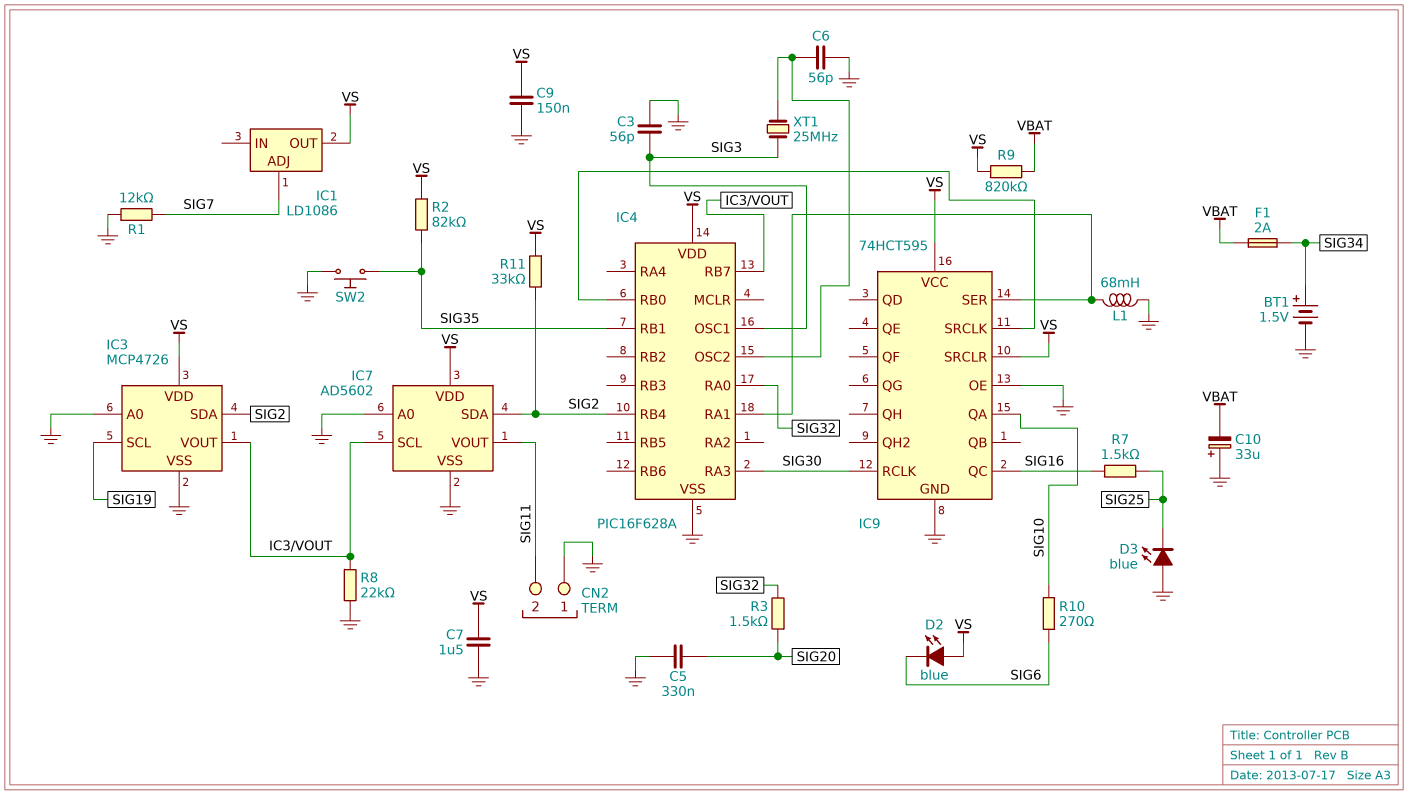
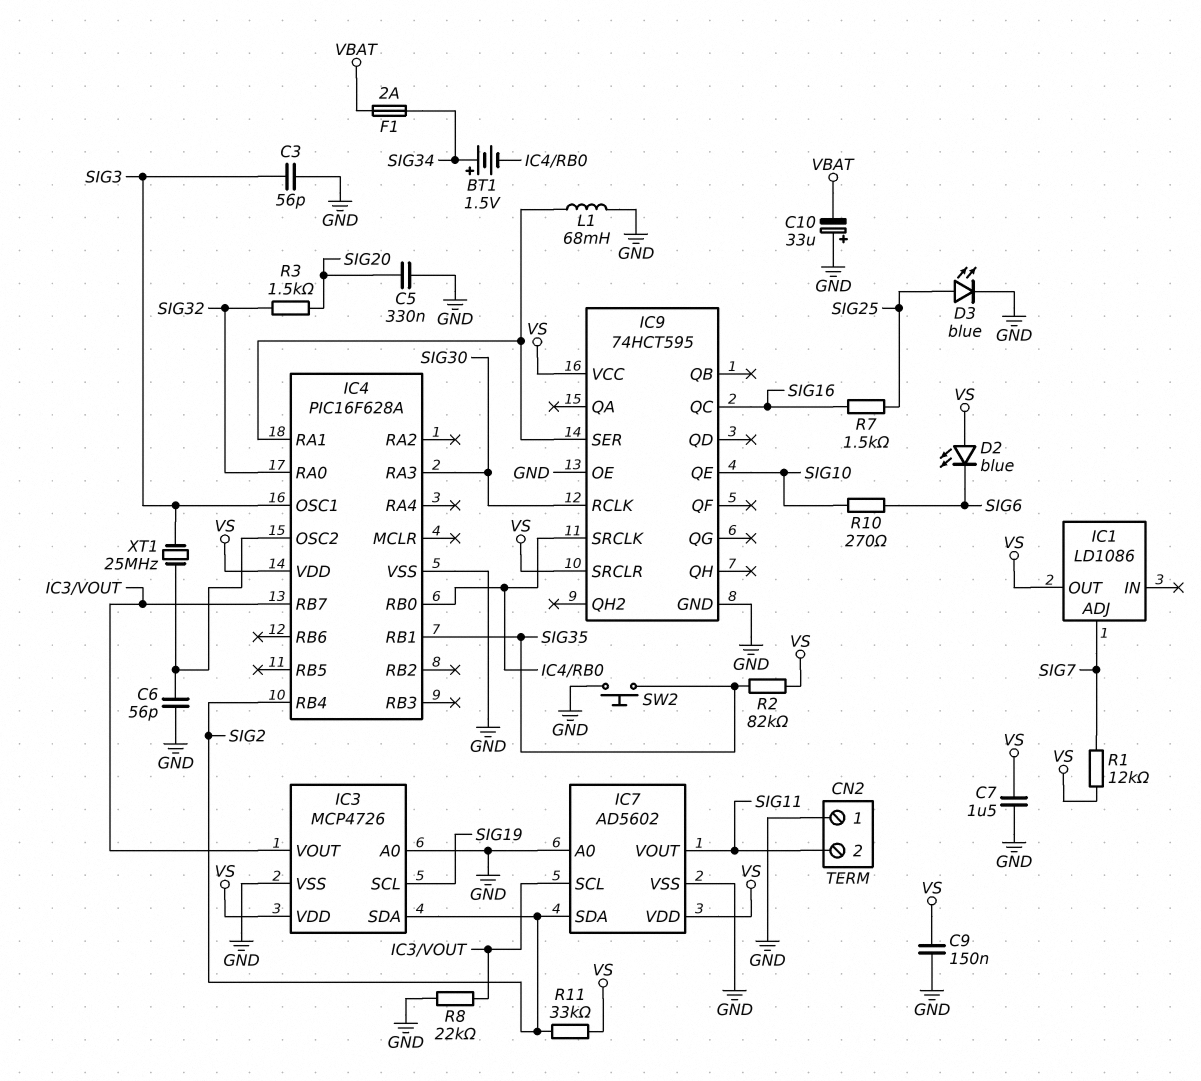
BT1: 1.5V (plus SIG34, minus GND) -> 1.5V (plus SIG34, minus IC4/RB0)
D3: LED blue (A GND, K SIG25) -> LED blue (A SIG25, K GND)
IC9 pin QA: SIG10 -> none
IC9 pin QE: none -> SIG10
R1: 12k (GND, SIG7) -> 12k (SIG7, VS)
R9: 820k (VBAT, VS) -> none

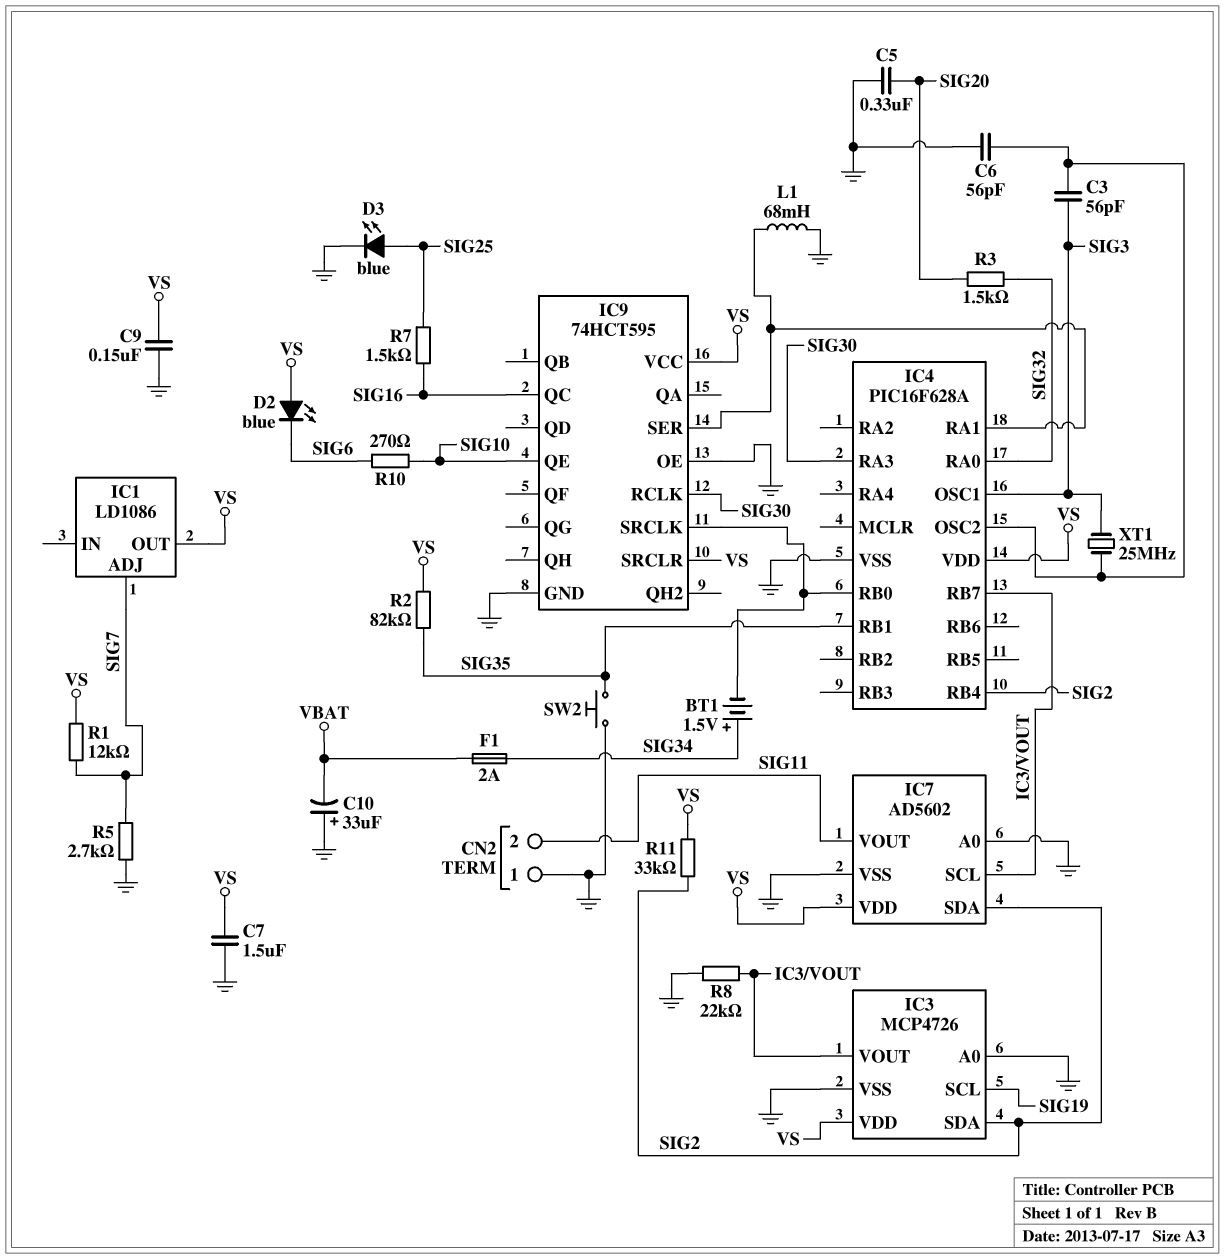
C3: 56pF (GND, SIG3) -> 56pF (IC4/OSC2, SIG3)
R5: none -> 2.7k (GND, SIG7)

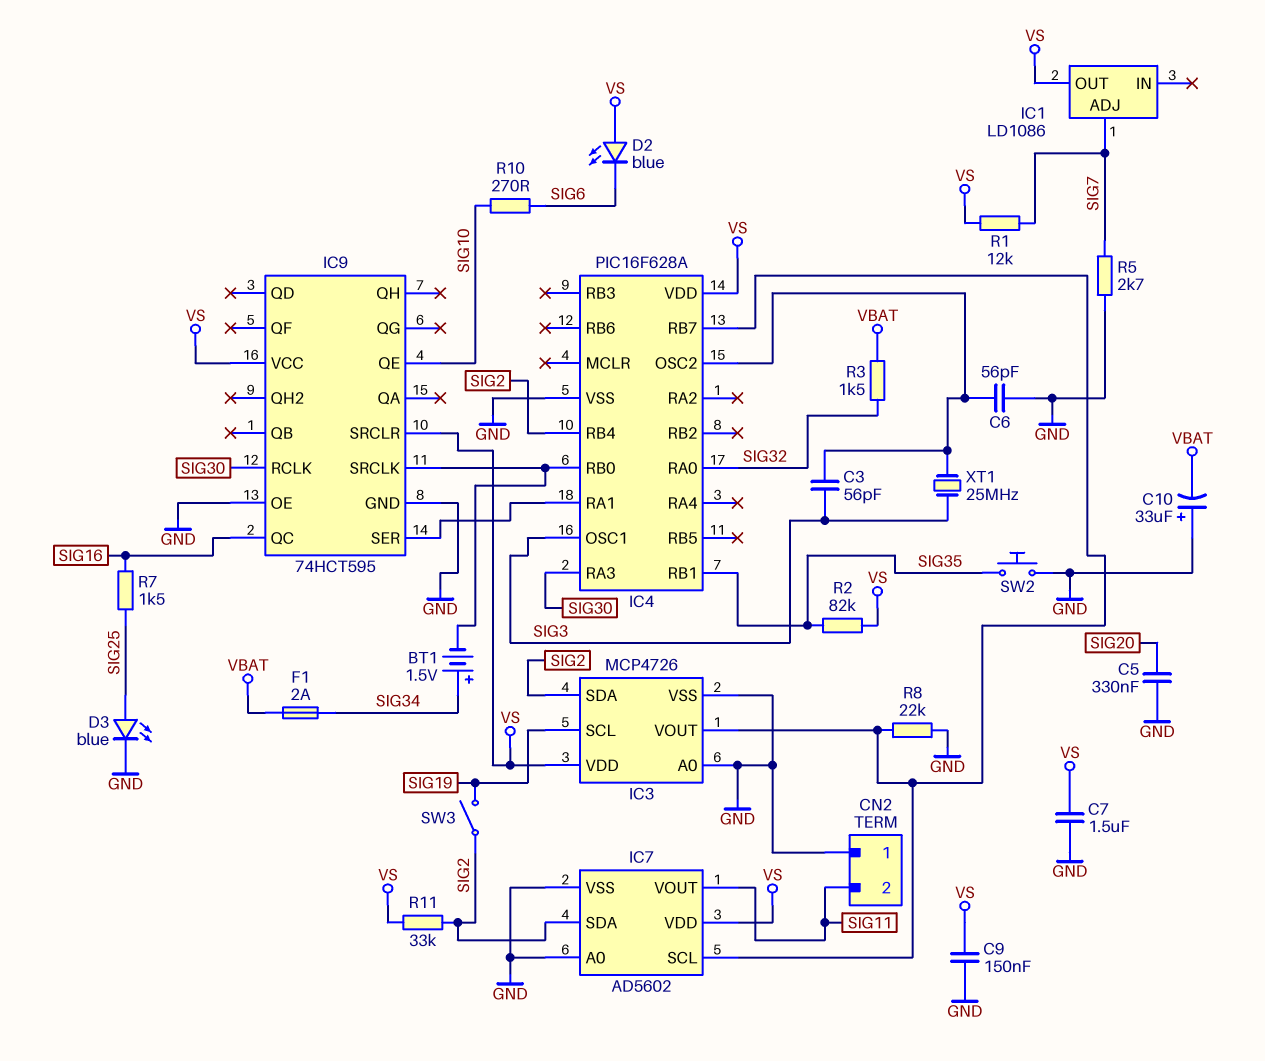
L1: 68mH (GND, IC4/RA1) -> none
R3: 1.5k (SIG20, SIG32) -> 1.5k (SIG32, VBAT)
SW3: none -> switch (SIG2, SIG19)

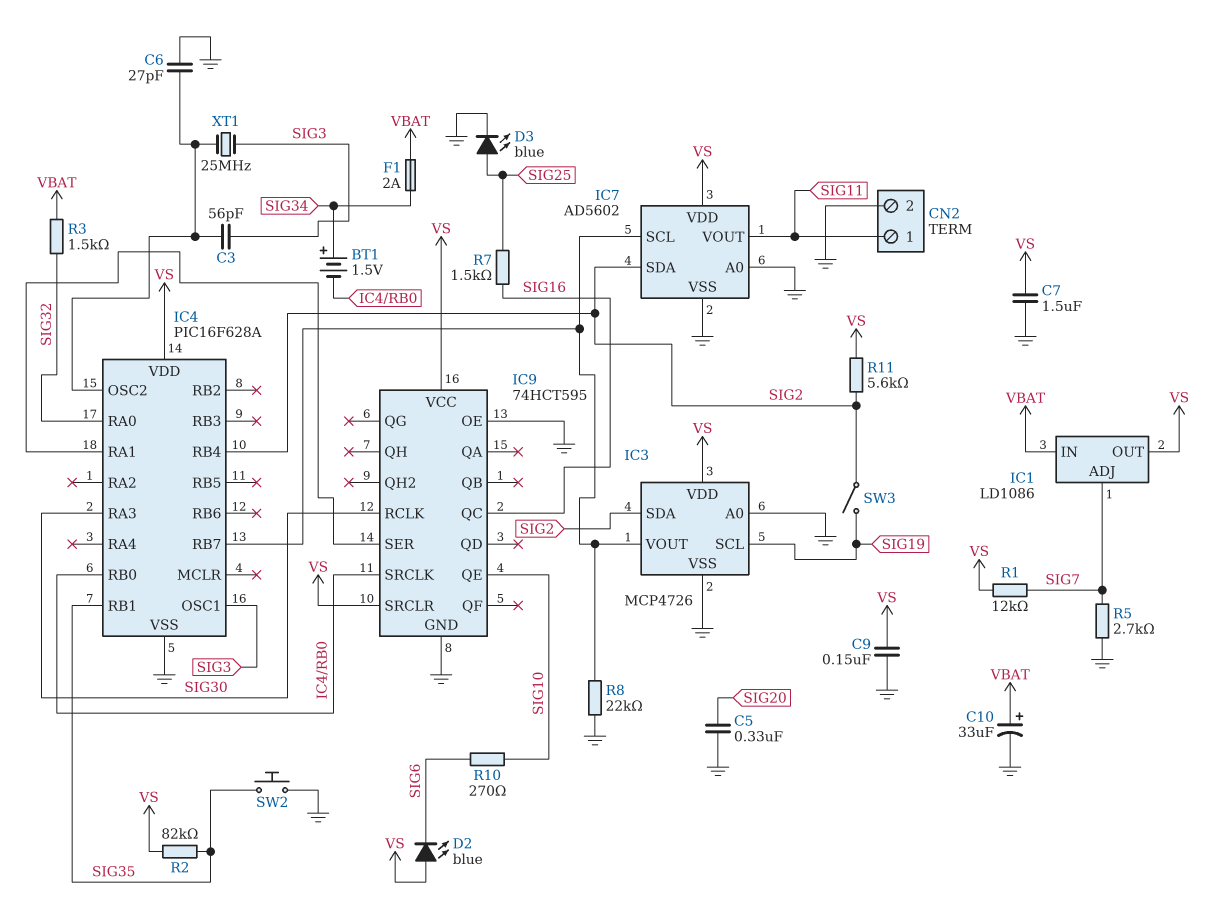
C6: 56pF (GND, IC4/OSC2) -> 27pF (GND, IC4/OSC2)
C10: 33uF (plus GND, minus VBAT) -> 33uF (plus VBAT, minus GND)
CN2 pin 1: GND -> SIG11
CN2 pin 2: SIG11 -> GND
IC1 pin IN: none -> VBAT
R11: 33k (SIG2, VS) -> 5.6k (SIG2, VS)

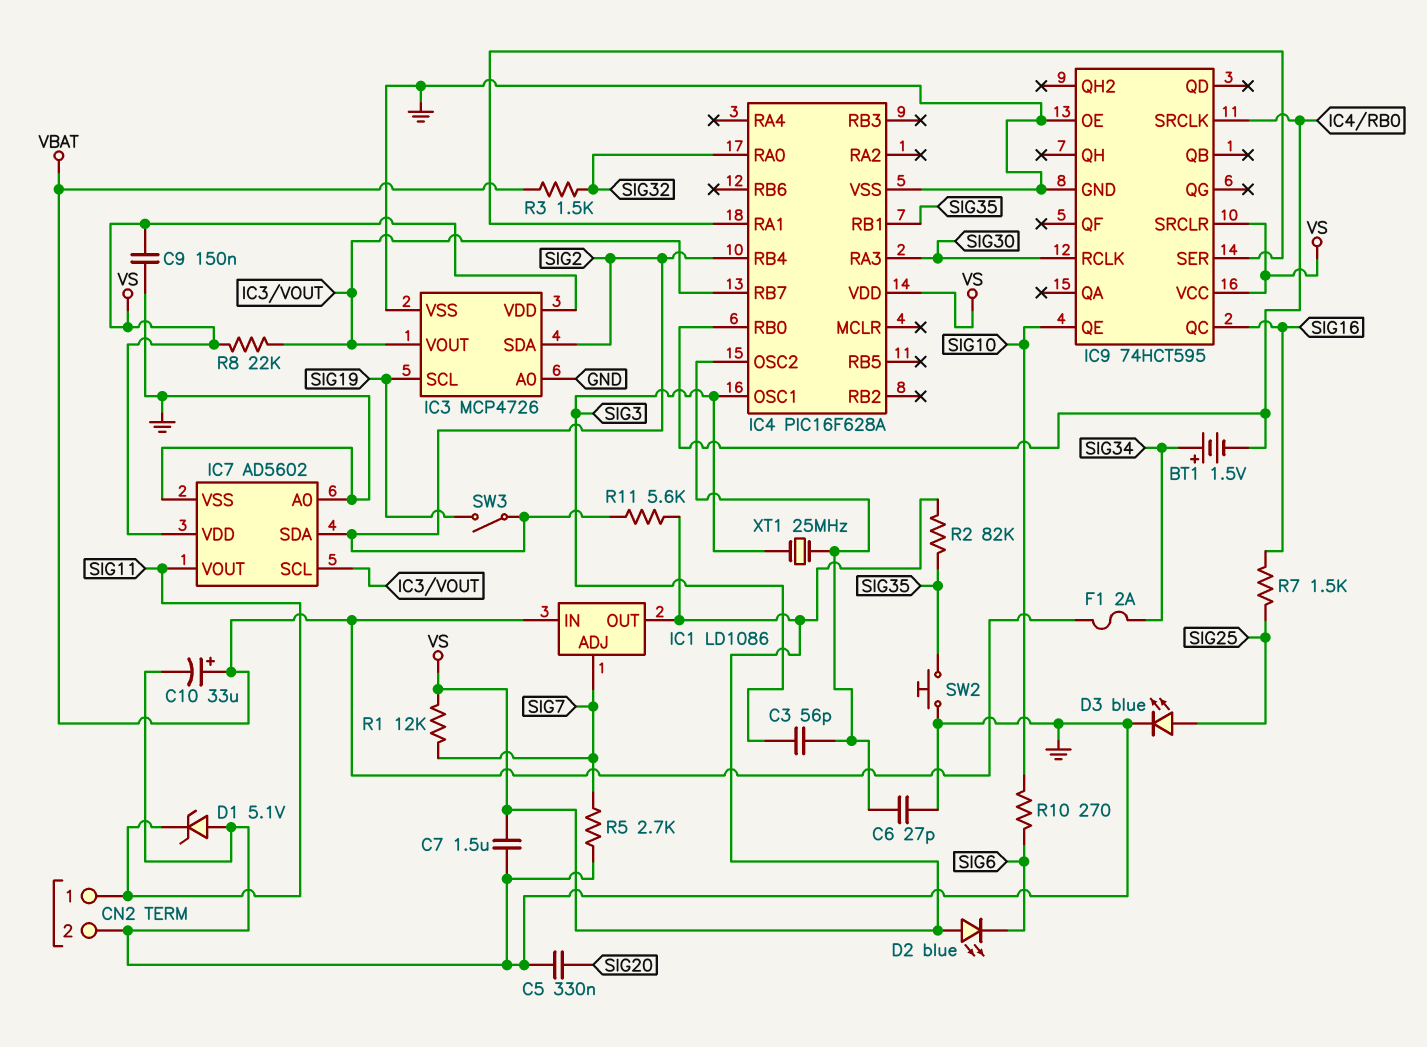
D1: none -> zener 5.1V (A GND, K SIG11)
R8: 22k (GND, IC3/VOUT) -> 22k (IC3/VOUT, VS)

